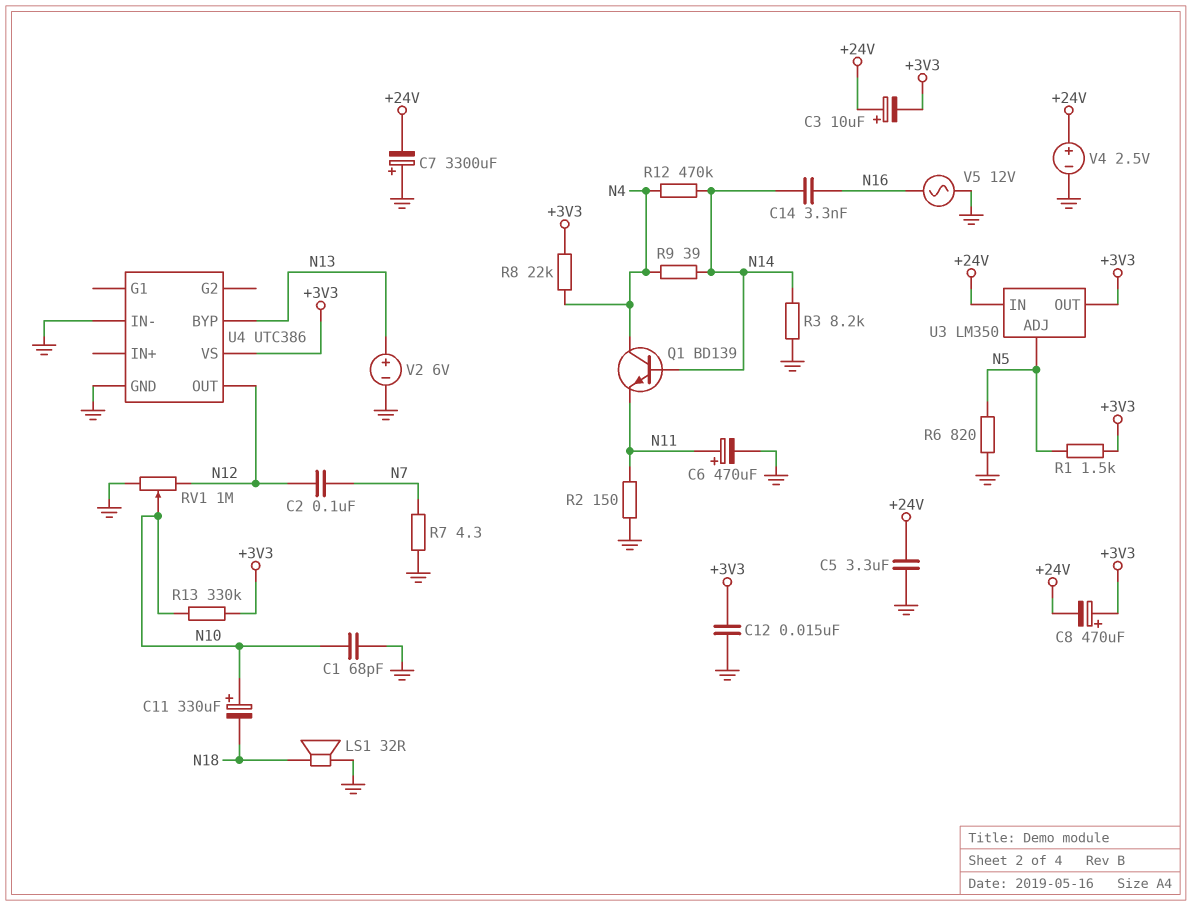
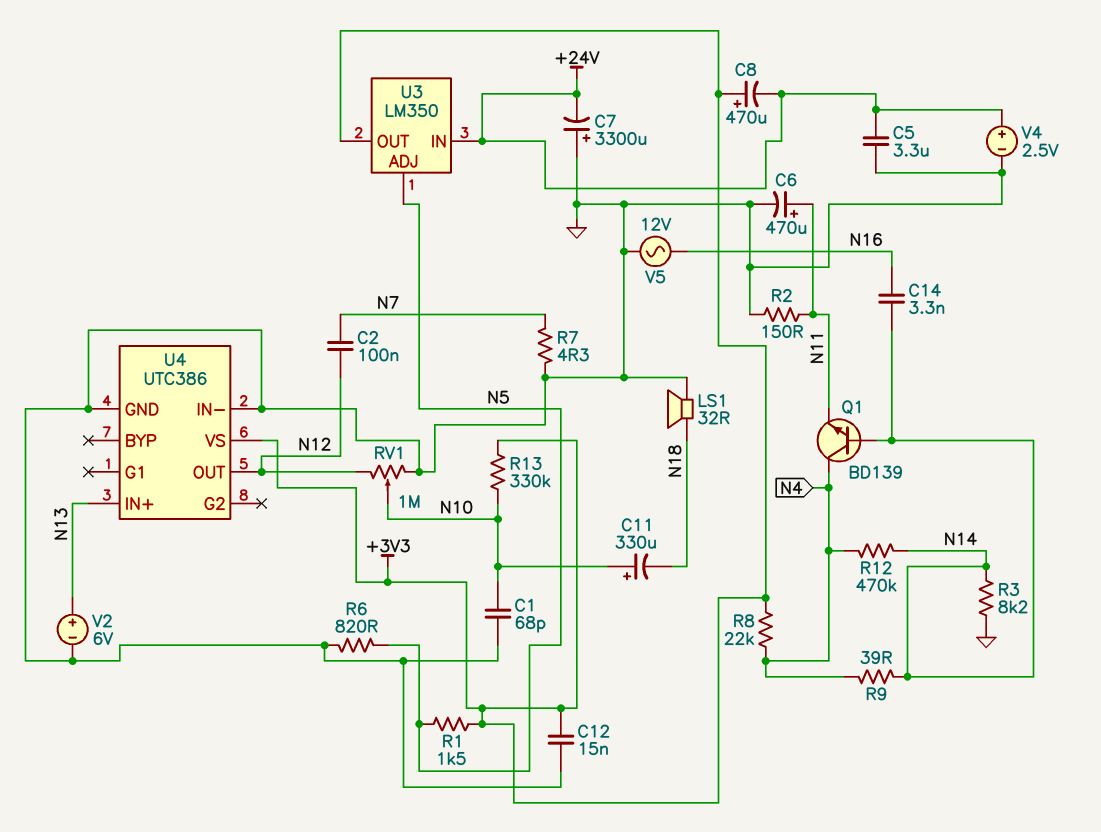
C3: 10uF (plus +24V, minus +3V3) -> none
U4 pin BYP: N13 -> none
U4 pin IN+: none -> N13

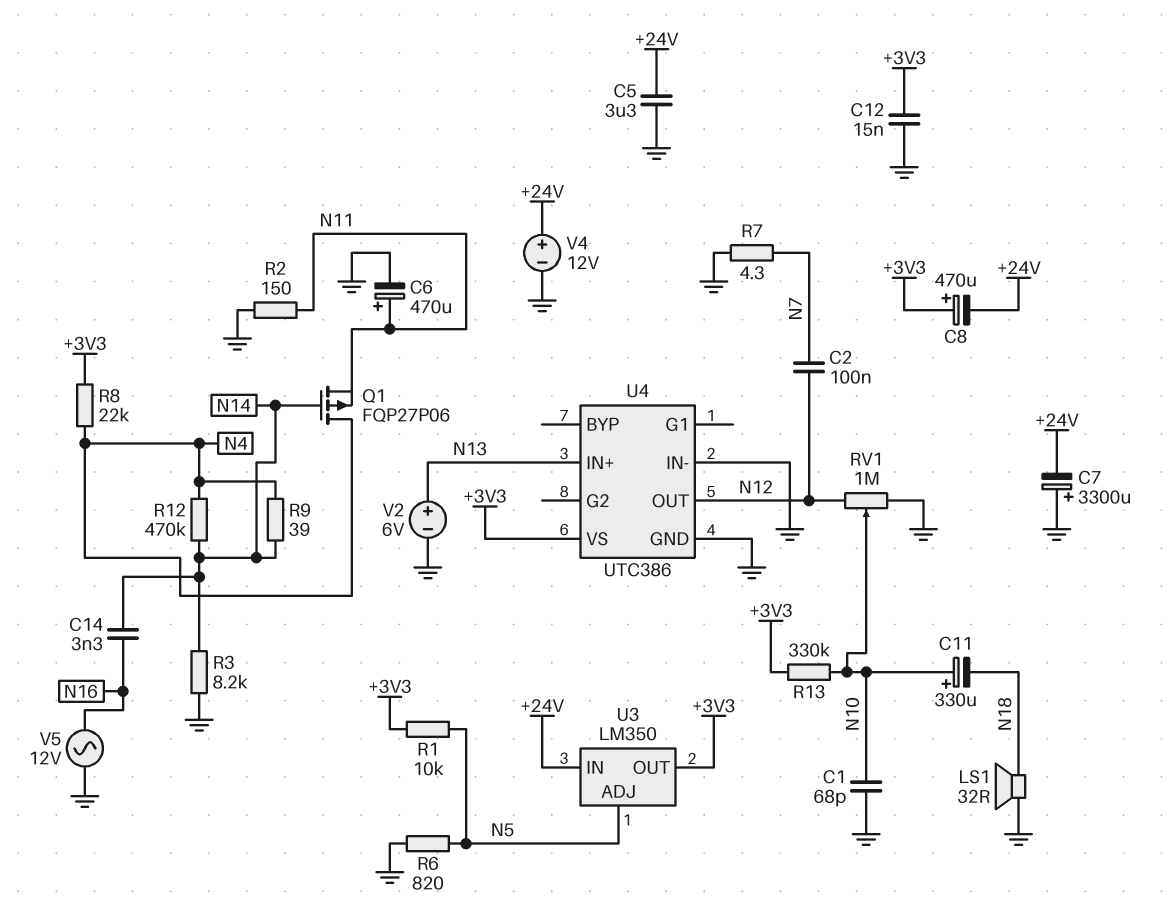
Q1: NPN BD139 (B N14, C N4, E N11) -> PMOS FQP27P06 (G N14, D N4, S N11)
R1: 1.5k (+3V3, N5) -> 10k (+3V3, N5)
V4: 2.5V (plus +24V, minus GND) -> 12V (plus +24V, minus GND)

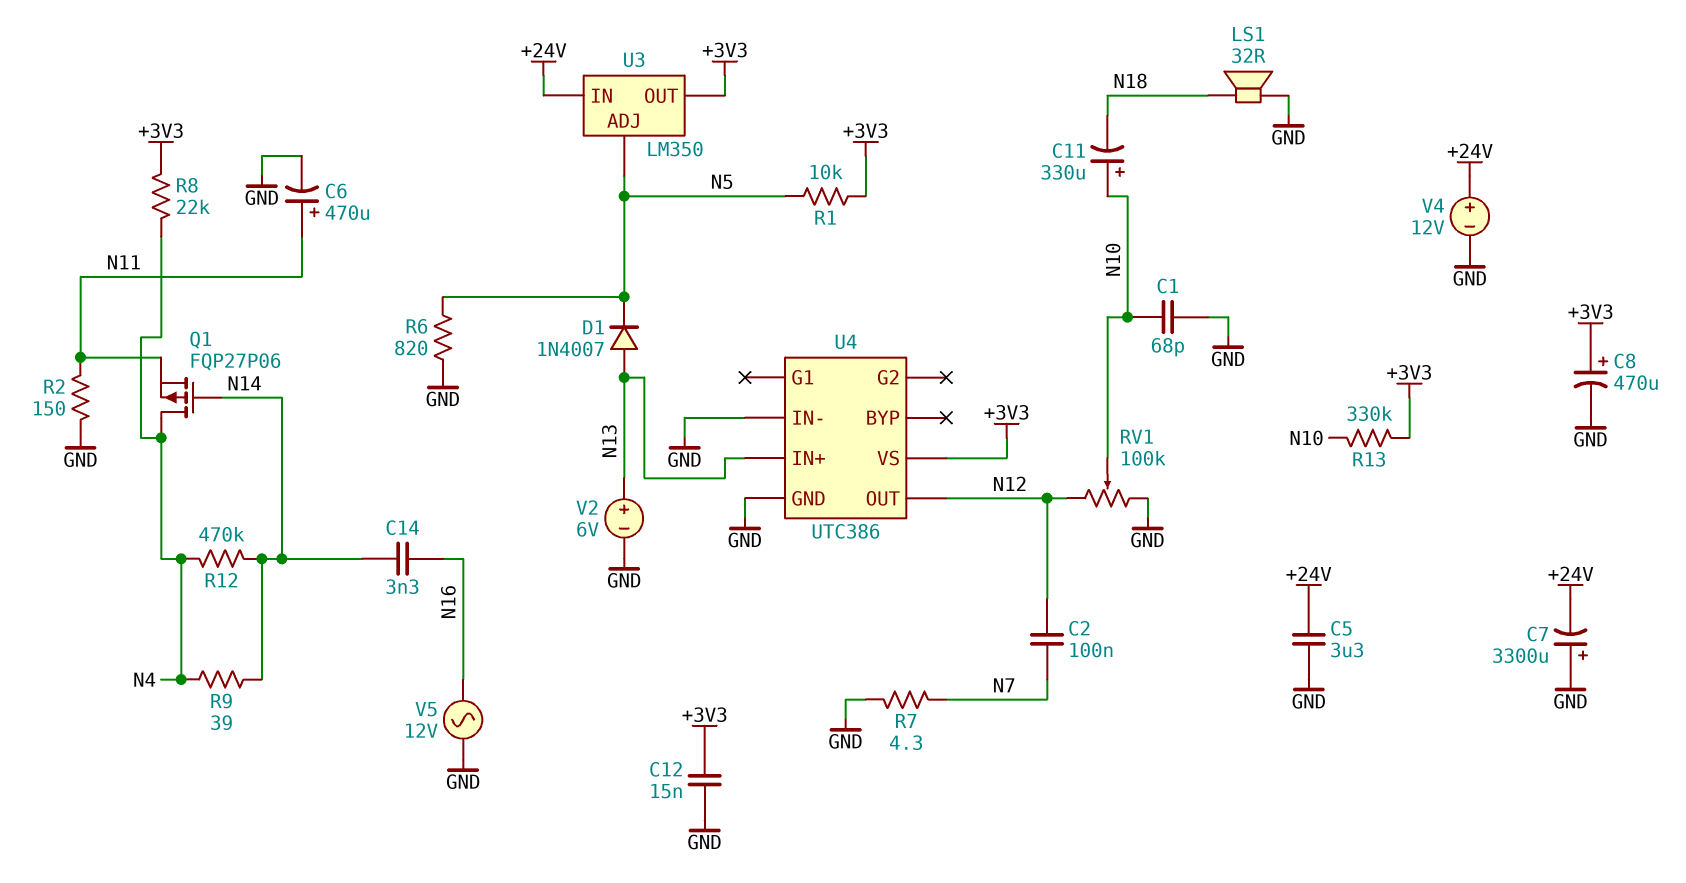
C8: 470uF (plus +3V3, minus +24V) -> 470uF (plus +3V3, minus GND)
D1: none -> diode 1N4007 (A N13, K N5)
R3: 8.2k (GND, N14) -> none
RV1: 1M (GND, N12, wiper N10) -> 100k (GND, N12, wiper N10)

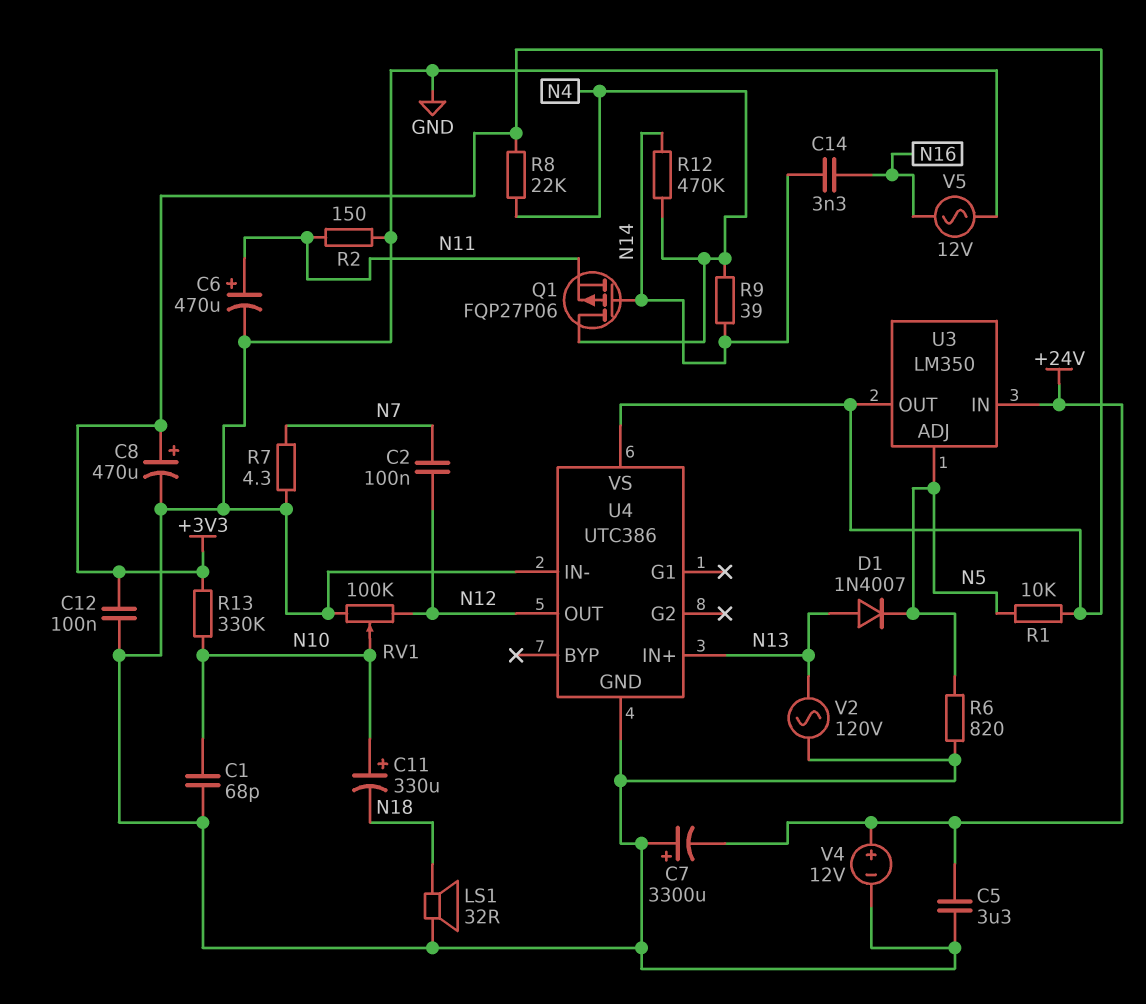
C12: 15nF (+3V3, GND) -> 100nF (+3V3, GND)
V2: 6V (plus N13, minus GND) -> AC 120V (GND, N13)

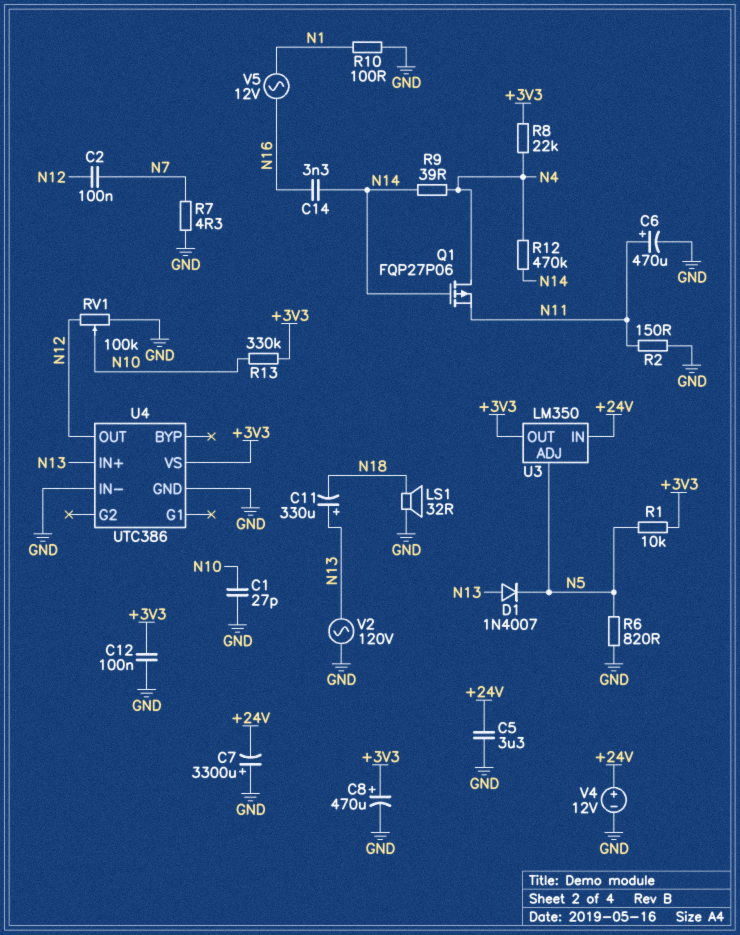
C1: 68pF (GND, N10) -> 27pF (GND, N10)
C11: 330uF (plus N10, minus N18) -> 330uF (plus N13, minus N18)
R10: none -> 100 (GND, N1)
V5: AC 12V (GND, N16) -> AC 12V (N1, N16)

